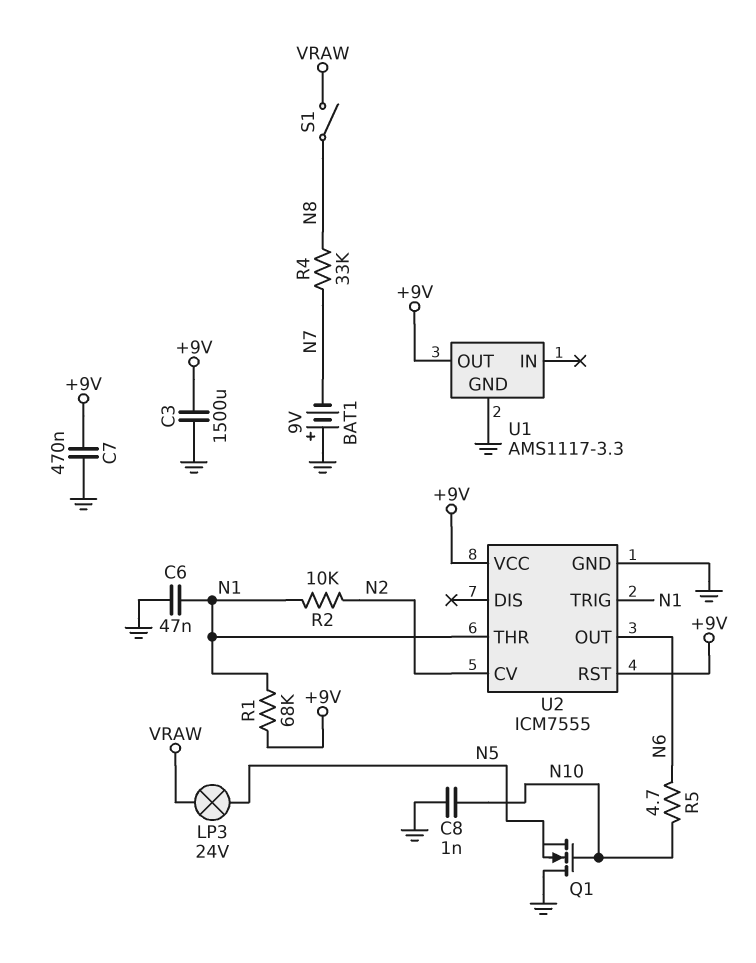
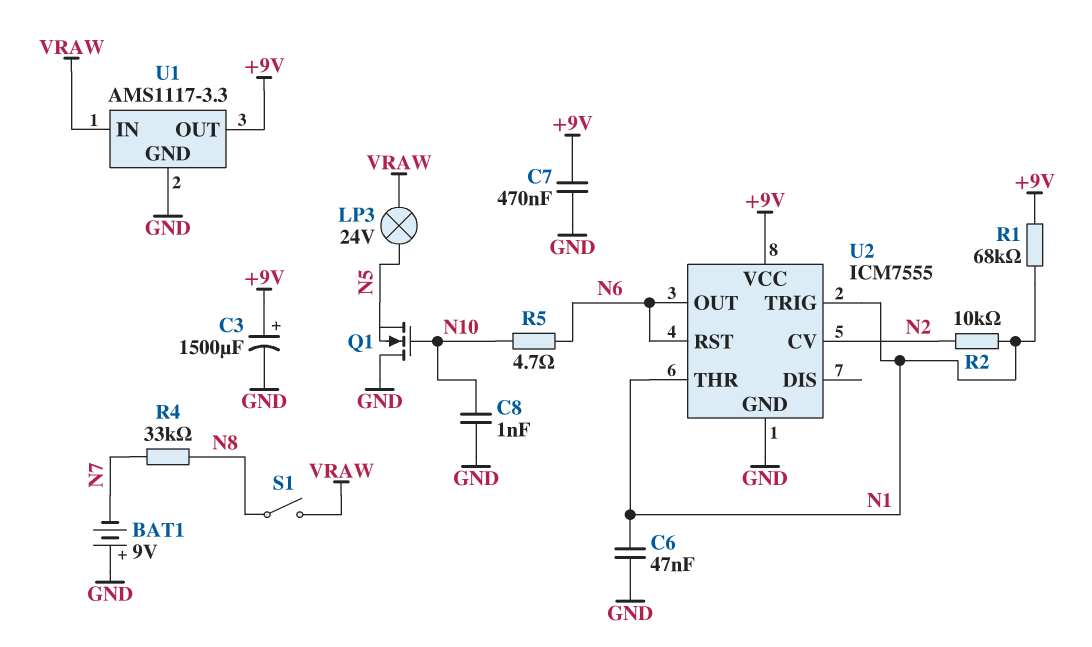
C3: 1500uF (+9V, GND) -> 1500uF (plus +9V, minus GND)
U1 pin IN: none -> VRAW
U2 pin RST: +9V -> N6

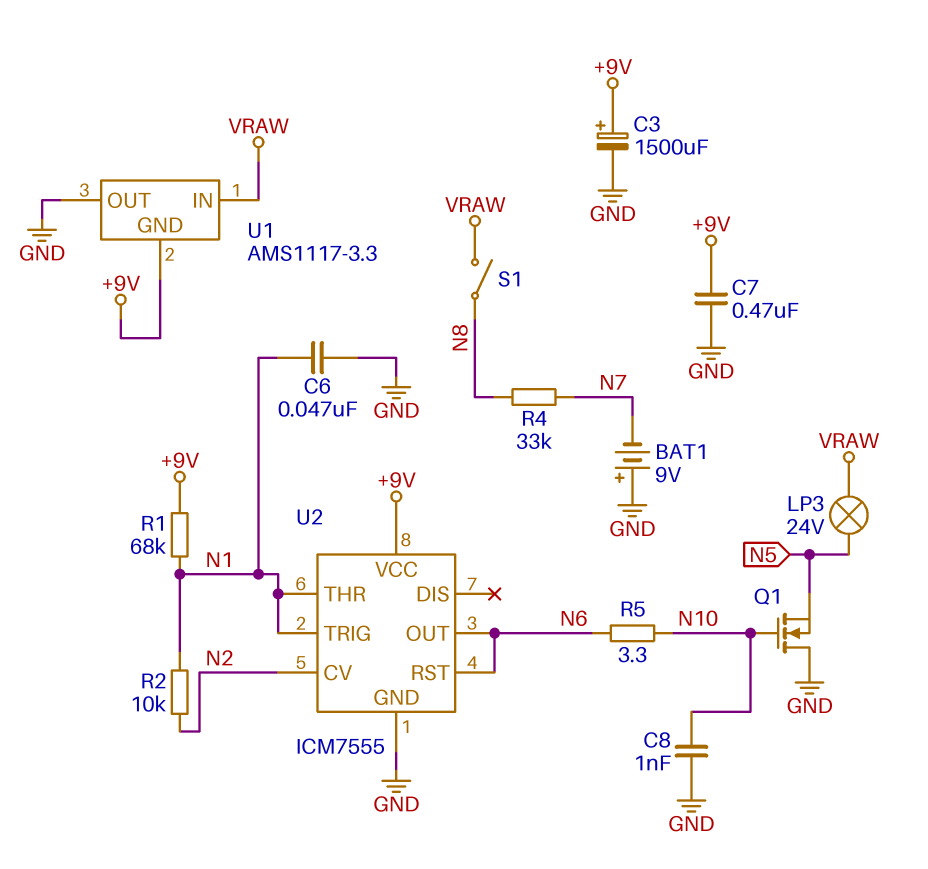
R5: 4.7 (N6, N10) -> 3.3 (N6, N10)
U1 pin GND: GND -> +9V
U1 pin OUT: +9V -> GND

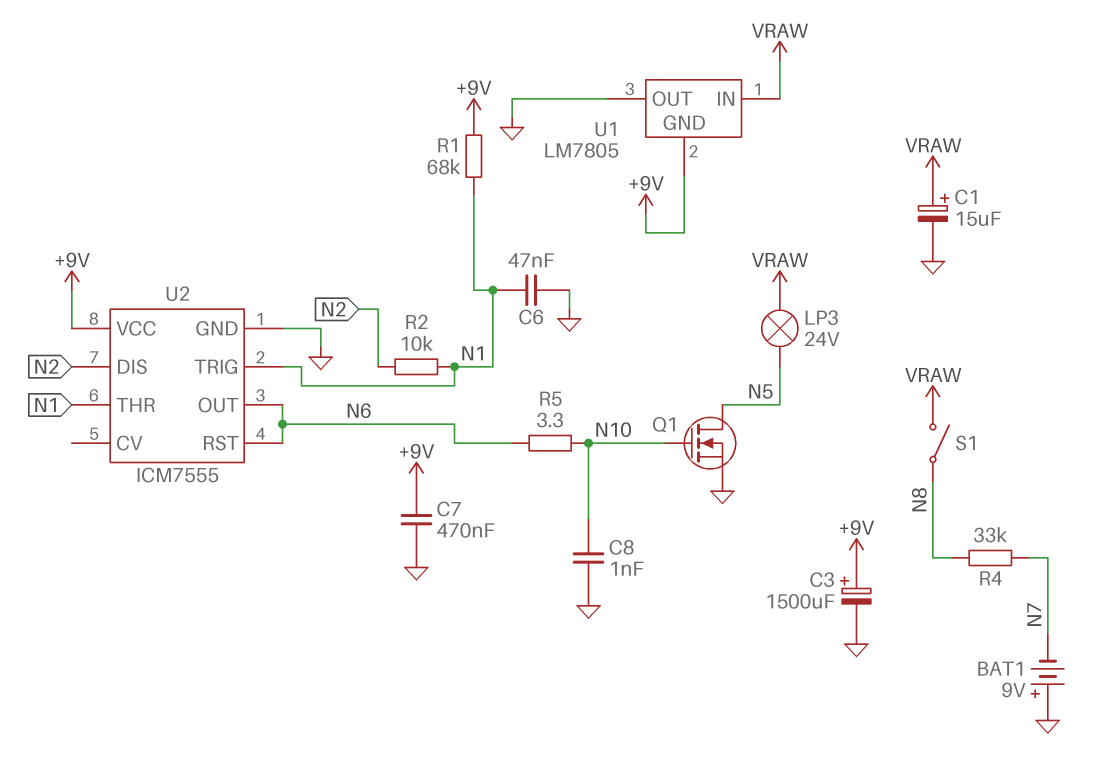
C1: none -> 15uF (plus VRAW, minus GND)
Q1: NMOS (G N10, D GND, S N5) -> NMOS (G N10, D N5, S GND)
U1: AMS1117-3.3 -> LM7805
U2 pin CV: N2 -> none
U2 pin DIS: none -> N2

